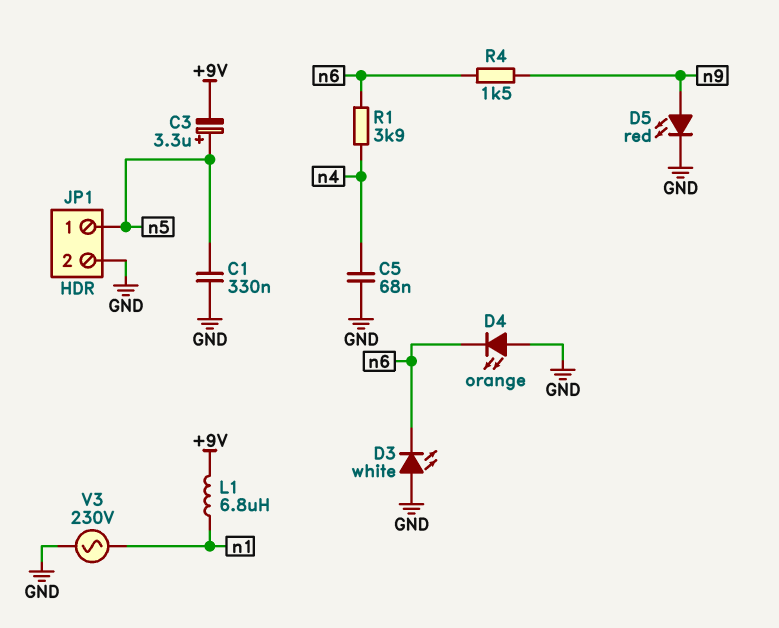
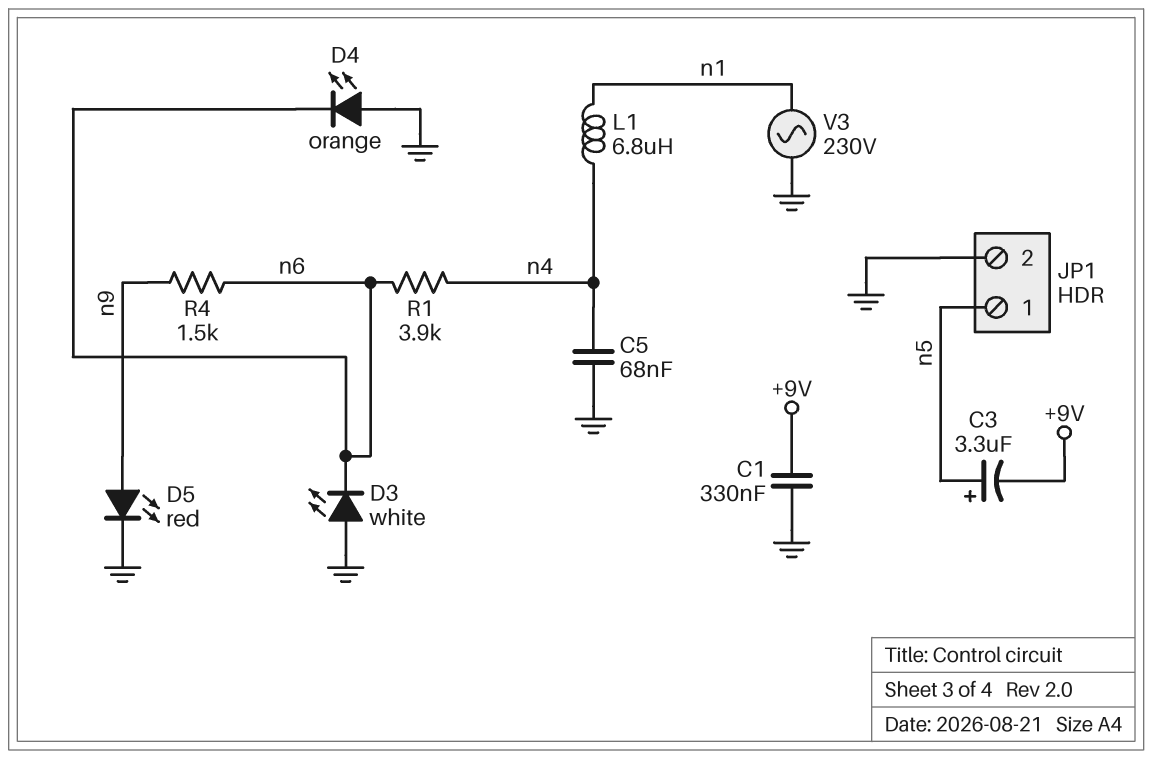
C1: 330nF (GND, n5) -> 330nF (+9V, GND)
L1: 6.8uH (+9V, n1) -> 6.8uH (n1, n4)

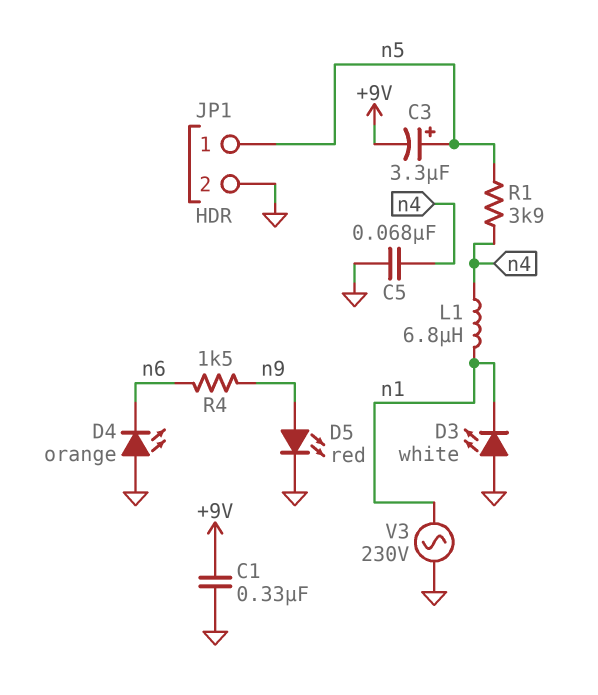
D3: LED white (A GND, K n6) -> LED white (A GND, K n1)
R1: 3.9k (n4, n6) -> 3.9k (n4, n5)

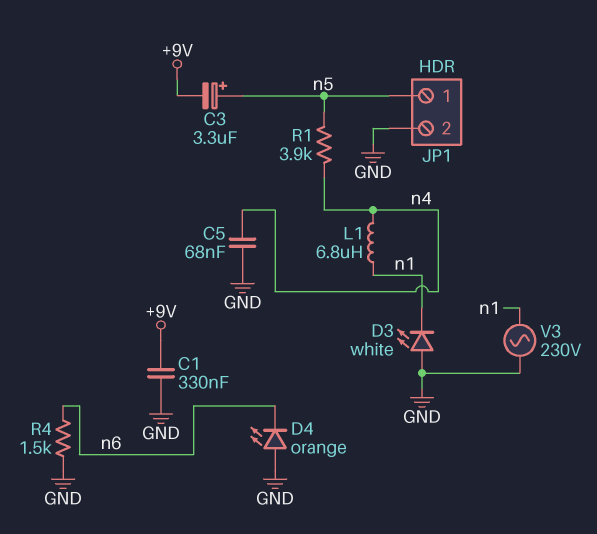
D5: LED red (A n9, K GND) -> none
R4: 1.5k (n6, n9) -> 1.5k (GND, n6)

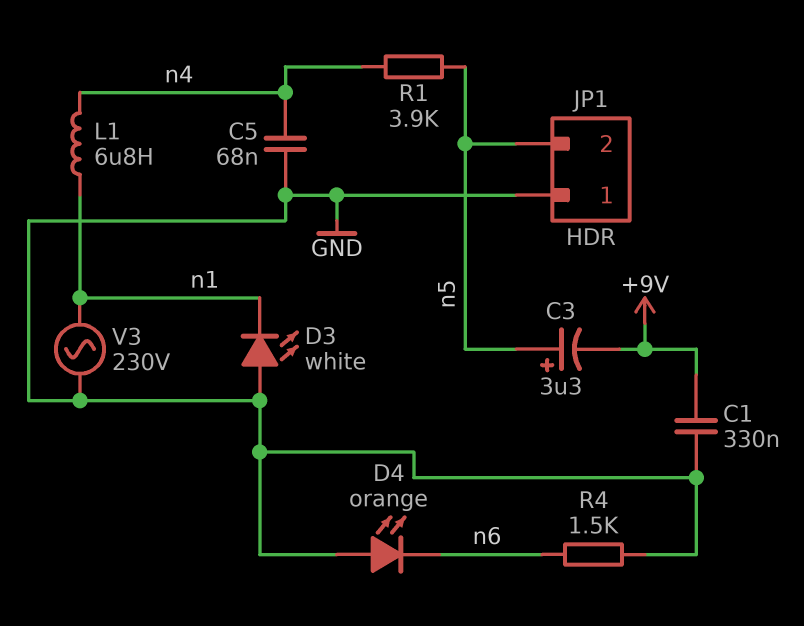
JP1 pin 1: n5 -> GND
JP1 pin 2: GND -> n5

